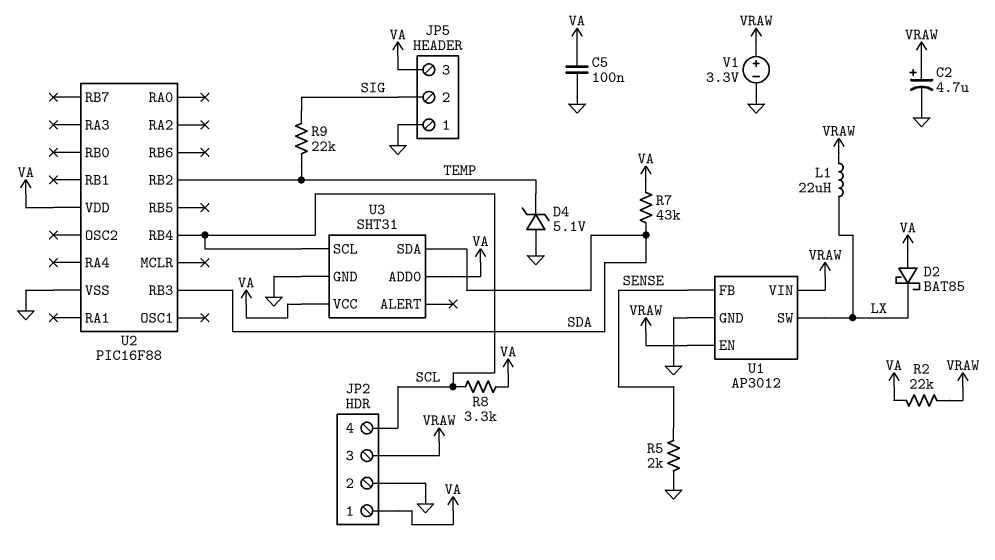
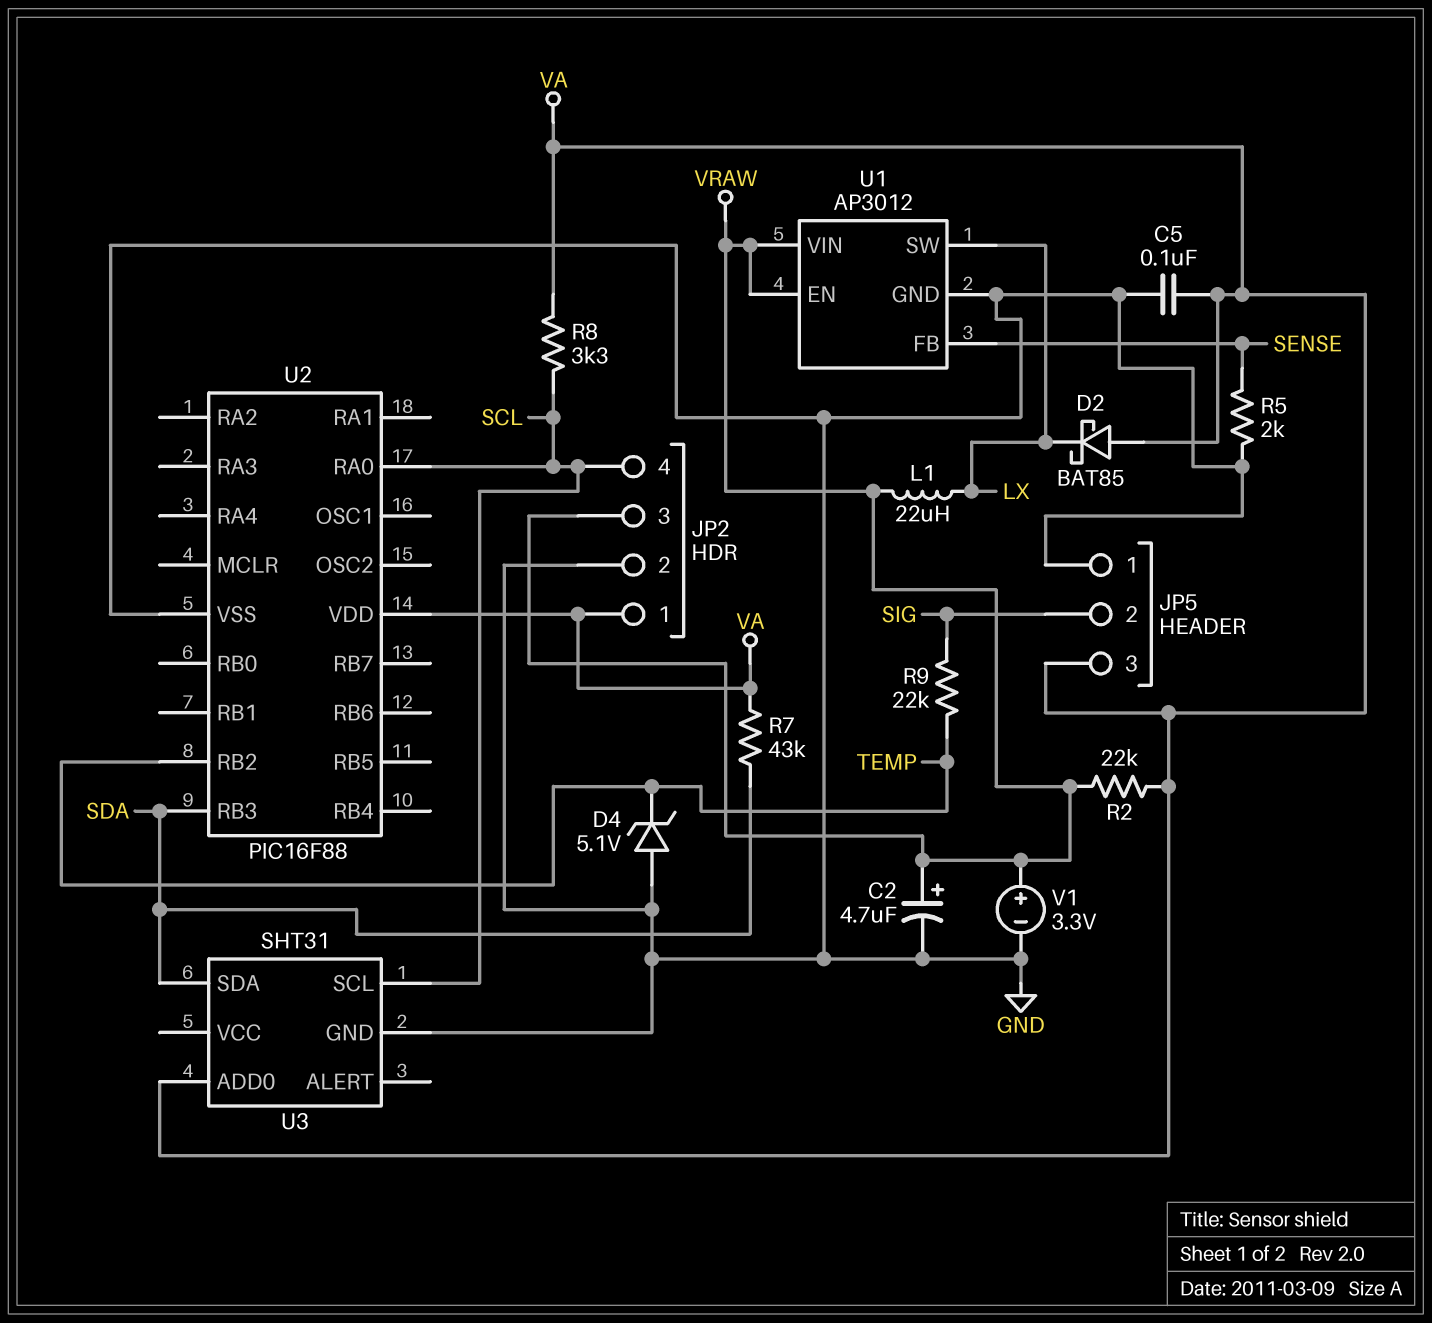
U2 pin RA0: none -> SCL
U2 pin RB4: SCL -> none
U3 pin VCC: VA -> none

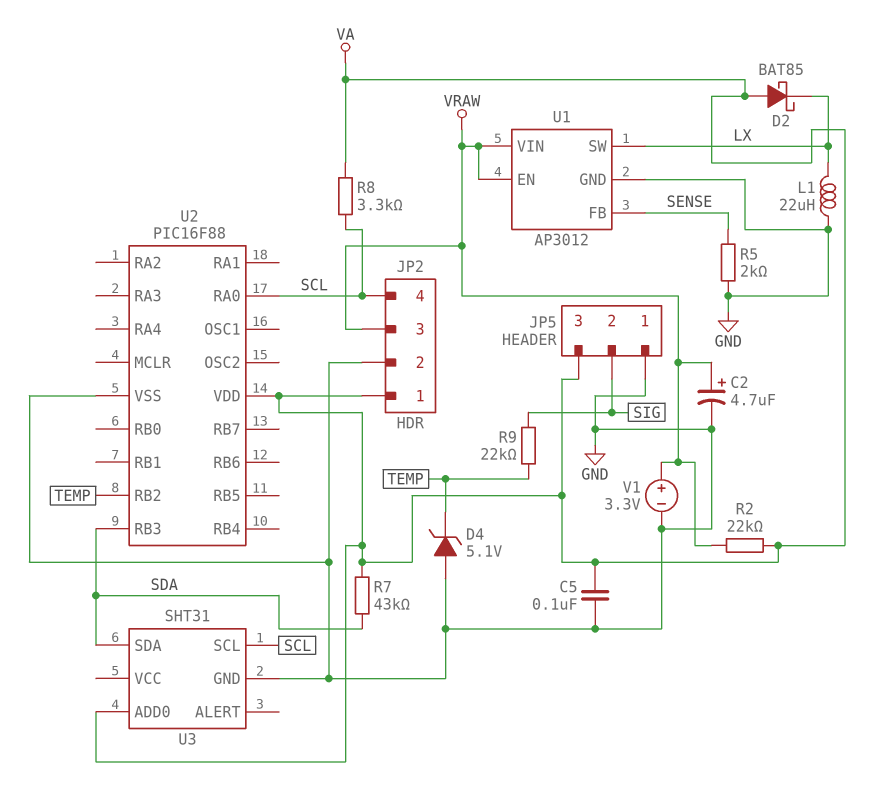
L1: 22uH (LX, VRAW) -> 22uH (GND, LX)

